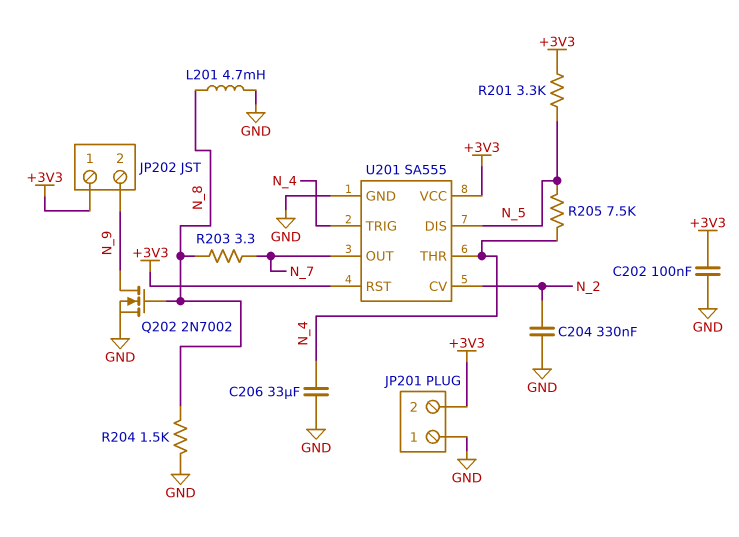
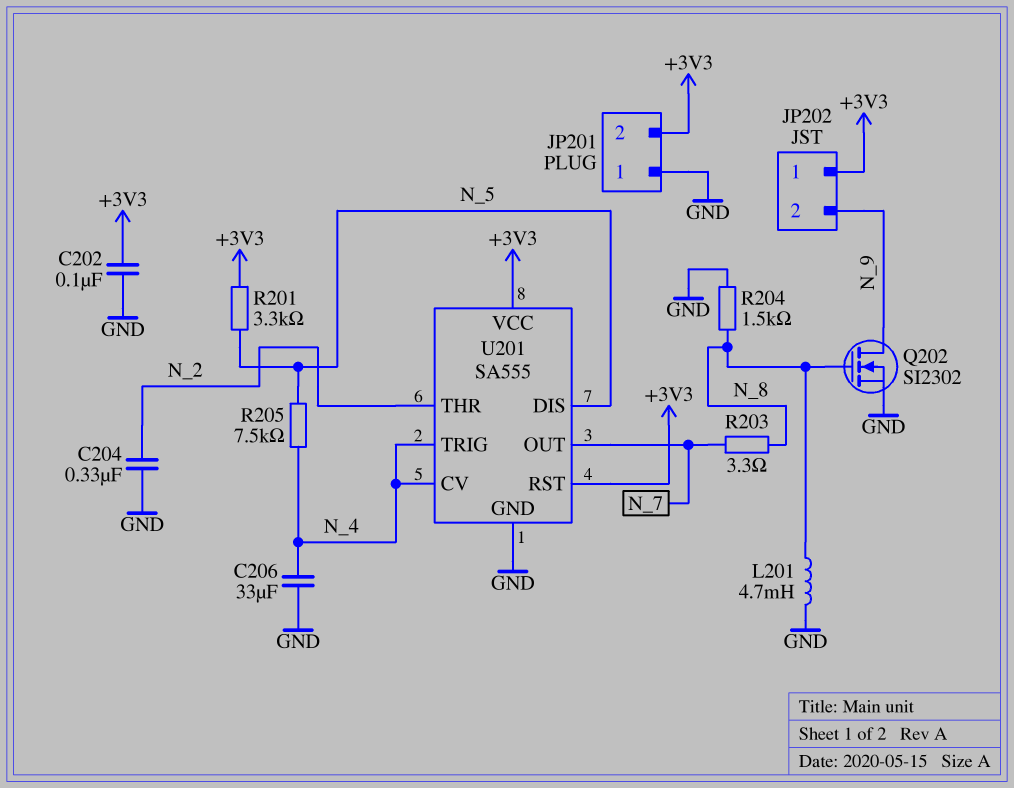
Q202: NMOS 2N7002 (G N_8, D N_9, S GND) -> NMOS SI2302 (G N_8, D N_9, S GND)
U201 pin CV: N_2 -> N_4
U201 pin THR: N_4 -> N_2

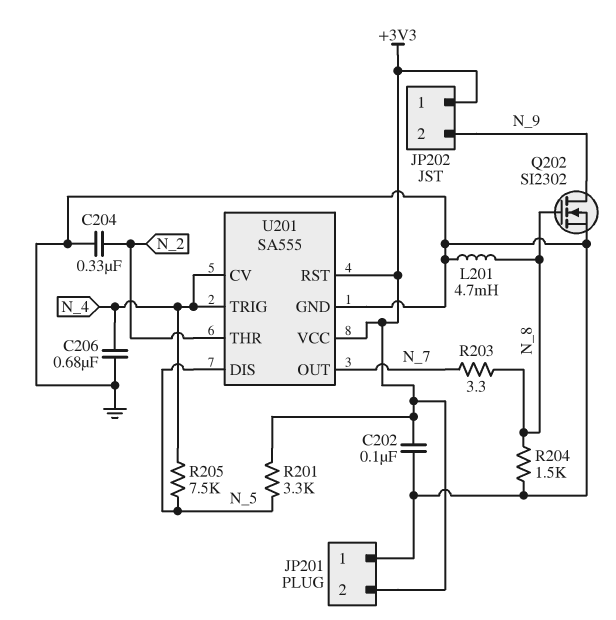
C206: 33uF (GND, N_4) -> 680nF (GND, N_4)

